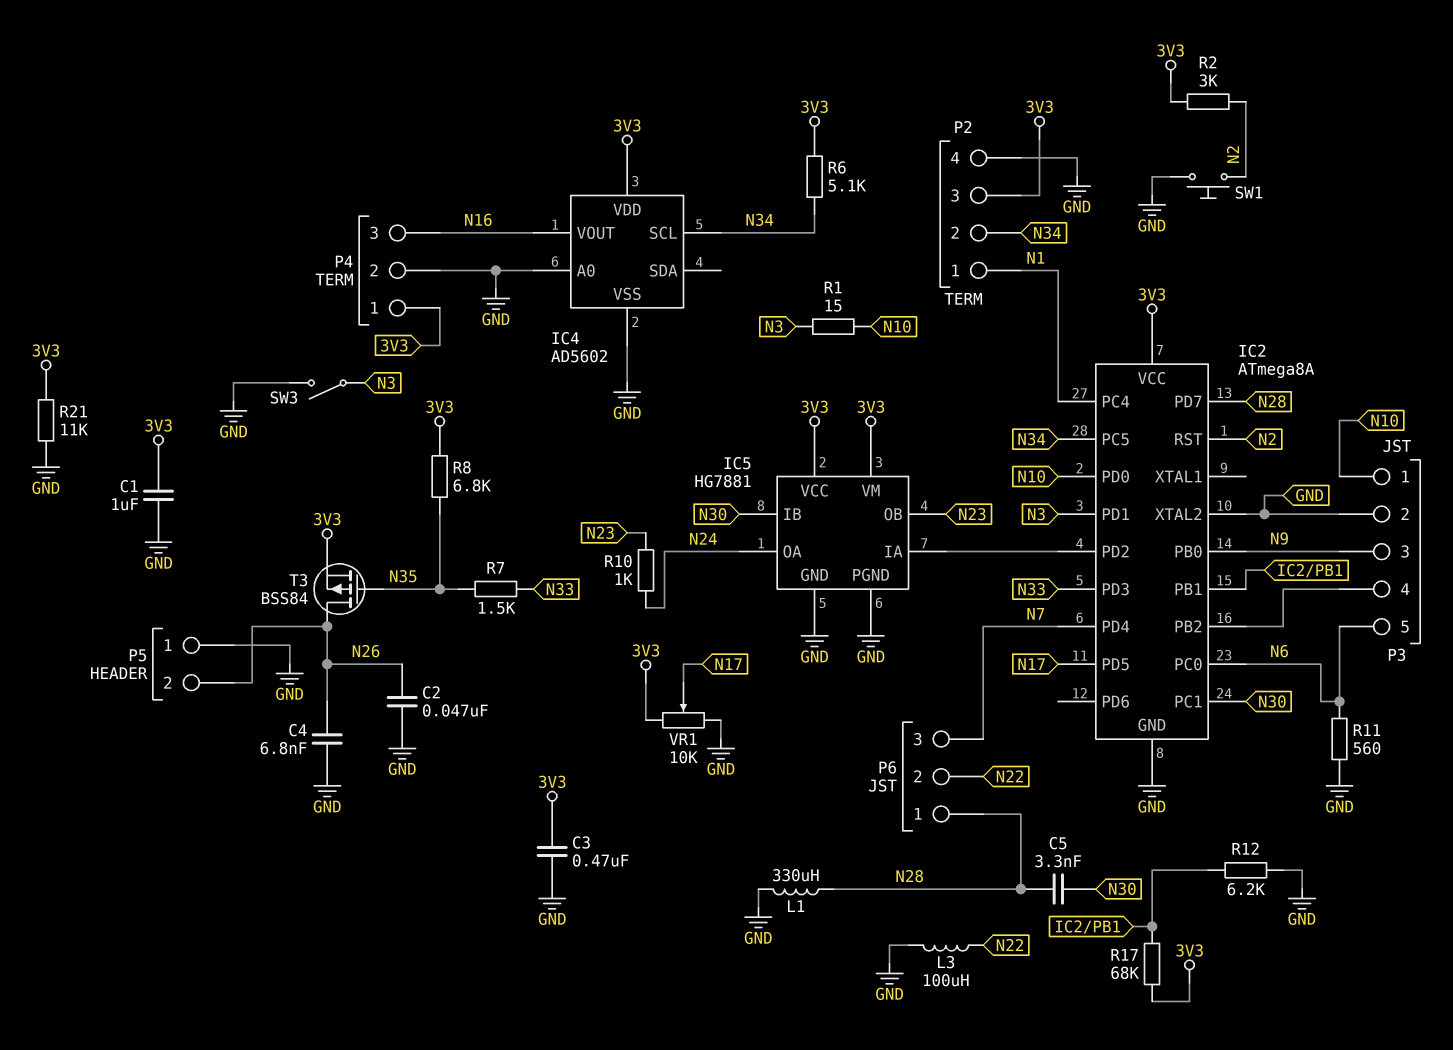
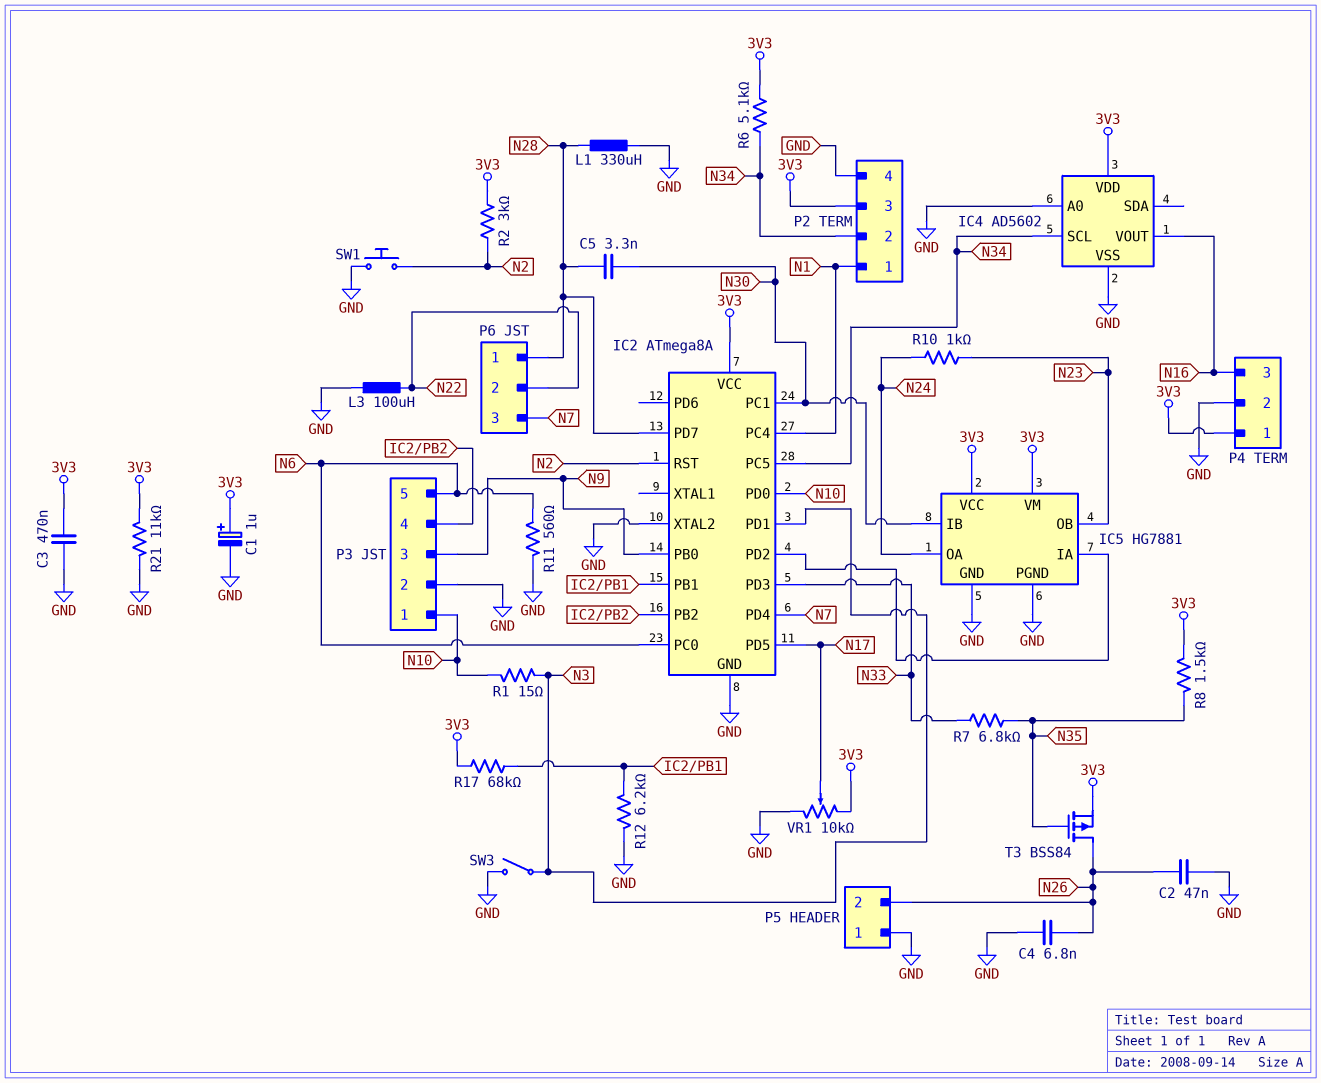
C1: 1uF (3V3, GND) -> 1uF (plus 3V3, minus GND)
R7: 1.5k (N33, N35) -> 6.8k (N33, N35)
R8: 6.8k (3V3, N35) -> 1.5k (3V3, N35)

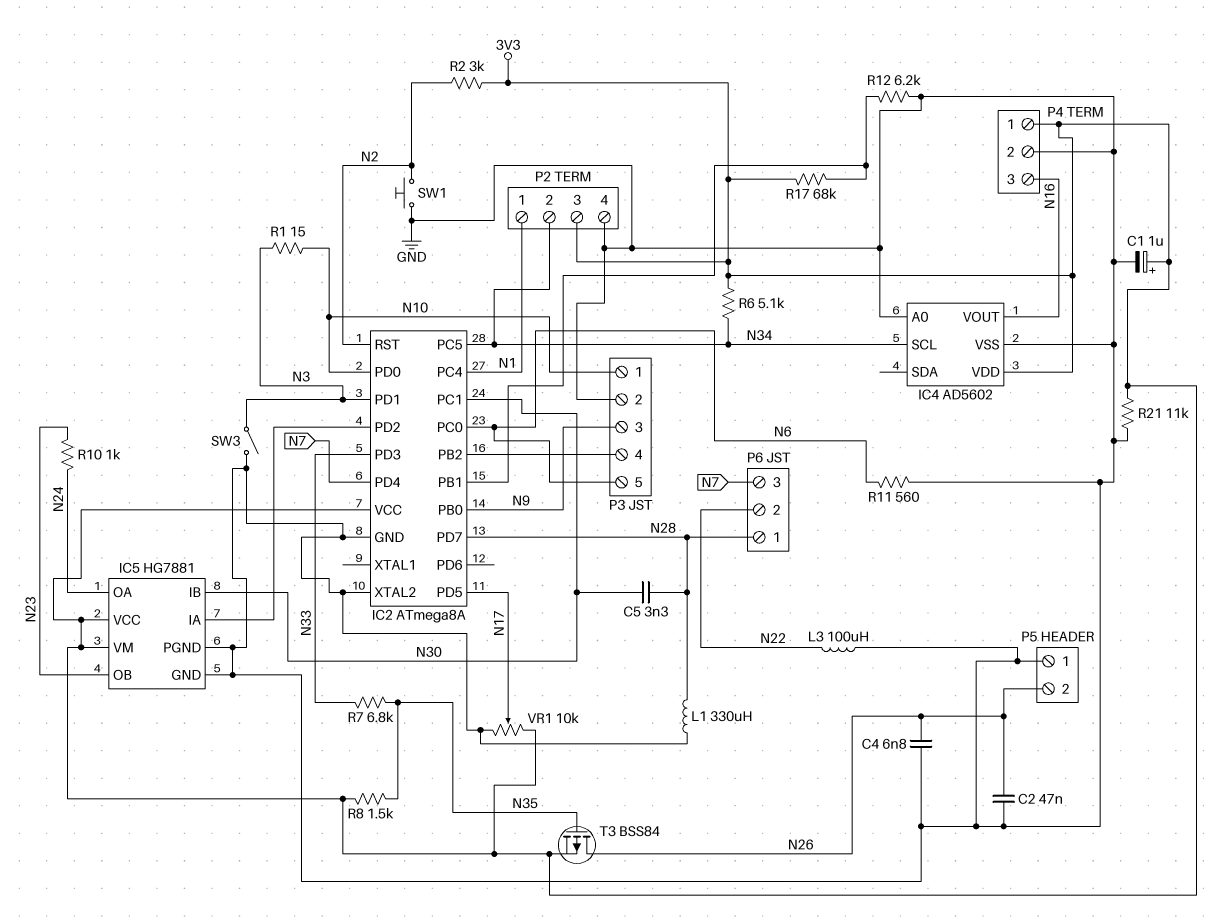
C3: 470nF (3V3, GND) -> none

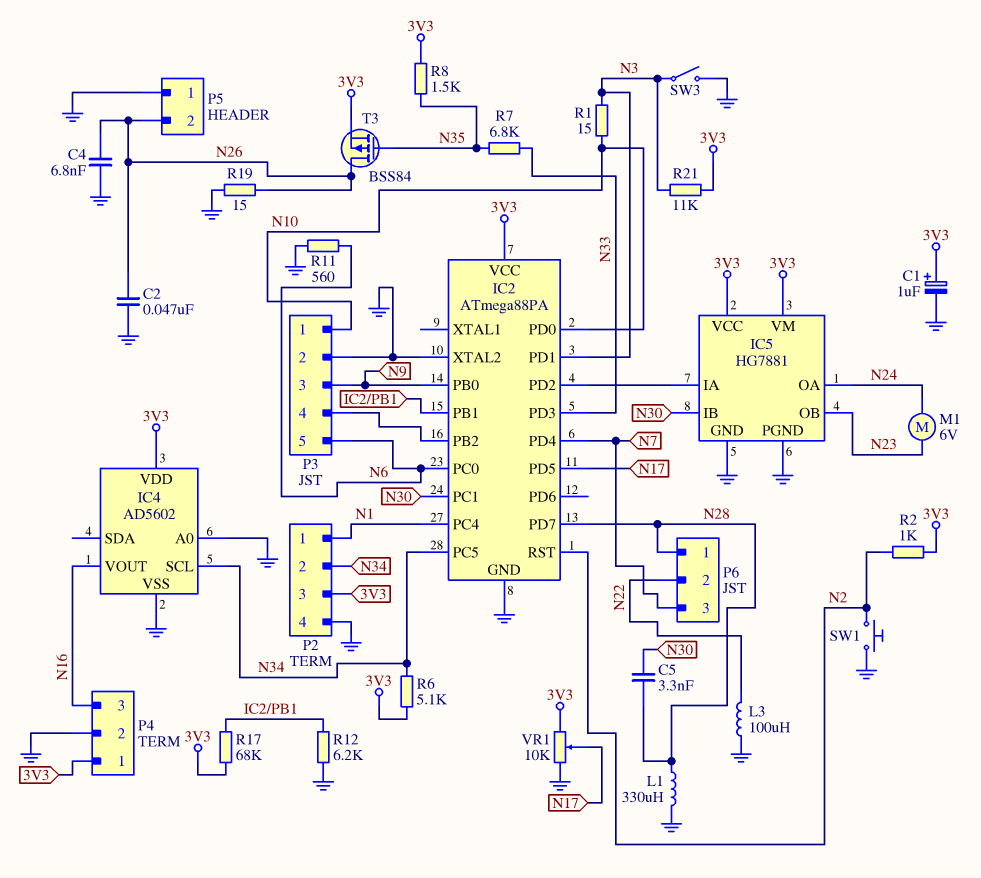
IC2: ATmega8A -> ATmega88PA
M1: none -> motor 6V (N23, N24)
R2: 3k (3V3, N2) -> 1k (3V3, N2)
R10: 1k (N23, N24) -> none
R19: none -> 15 (GND, N26)
R21: 11k (3V3, GND) -> 11k (3V3, N3)

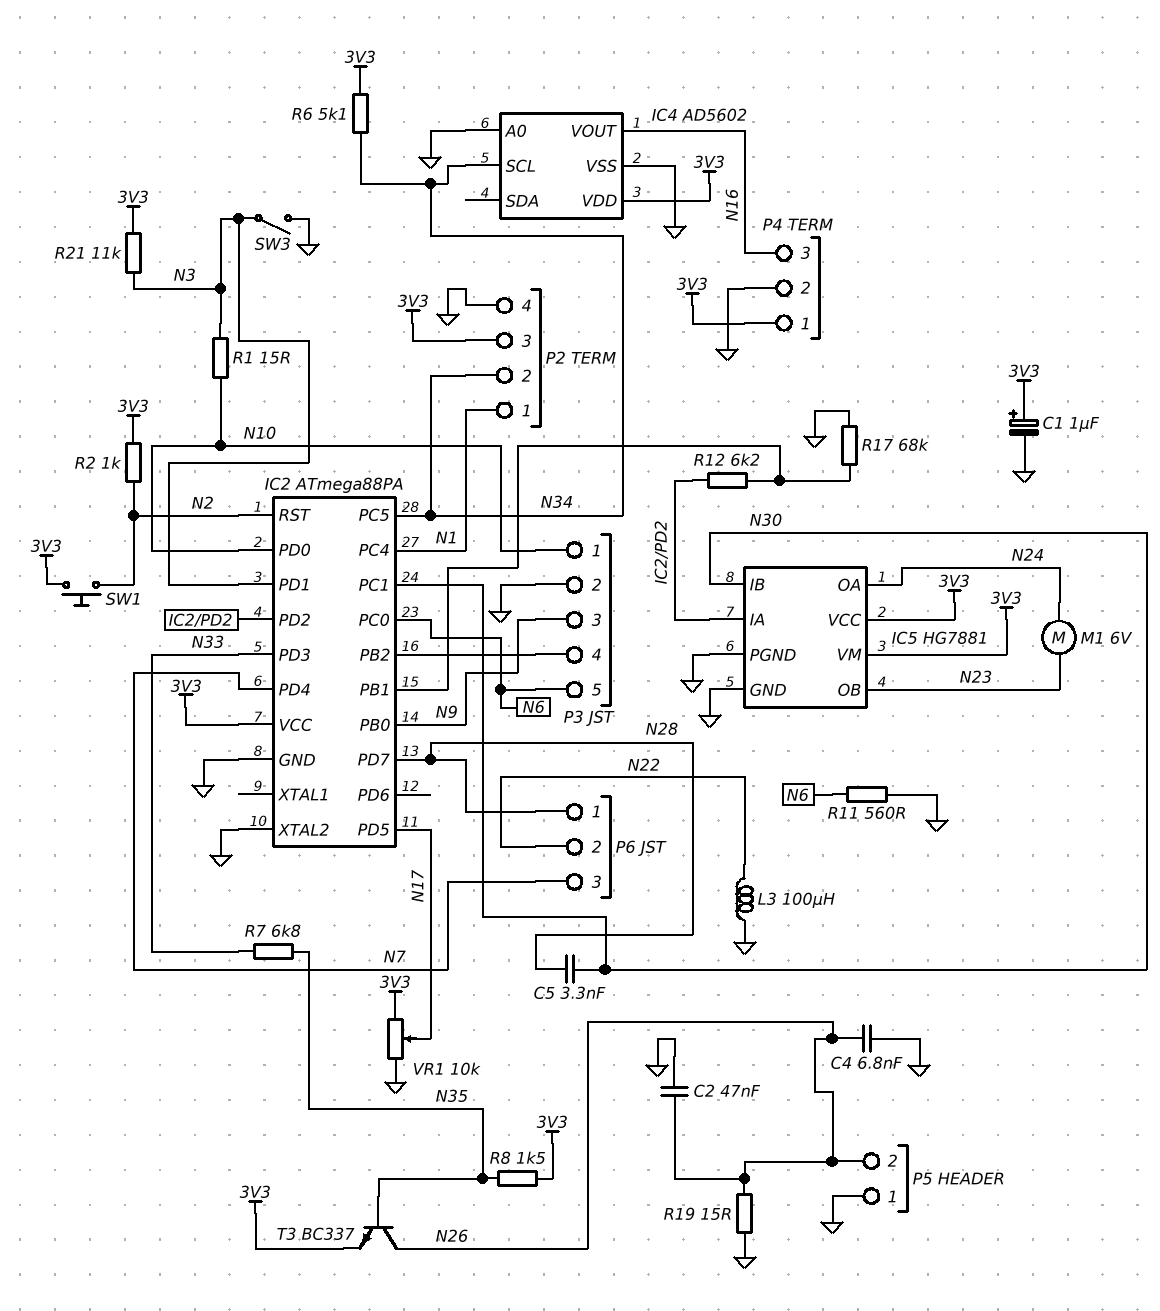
L1: 330uH (GND, N28) -> none
R12: 6.2k (GND, IC2/PB1) -> 6.2k (IC2/PB1, IC2/PD2)
R17: 68k (3V3, IC2/PB1) -> 68k (GND, IC2/PB1)
SW1: button (GND, N2) -> button (3V3, N2)
T3: PMOS BSS84 (G N35, D N26, S 3V3) -> NPN BC337 (B N35, C N26, E 3V3)

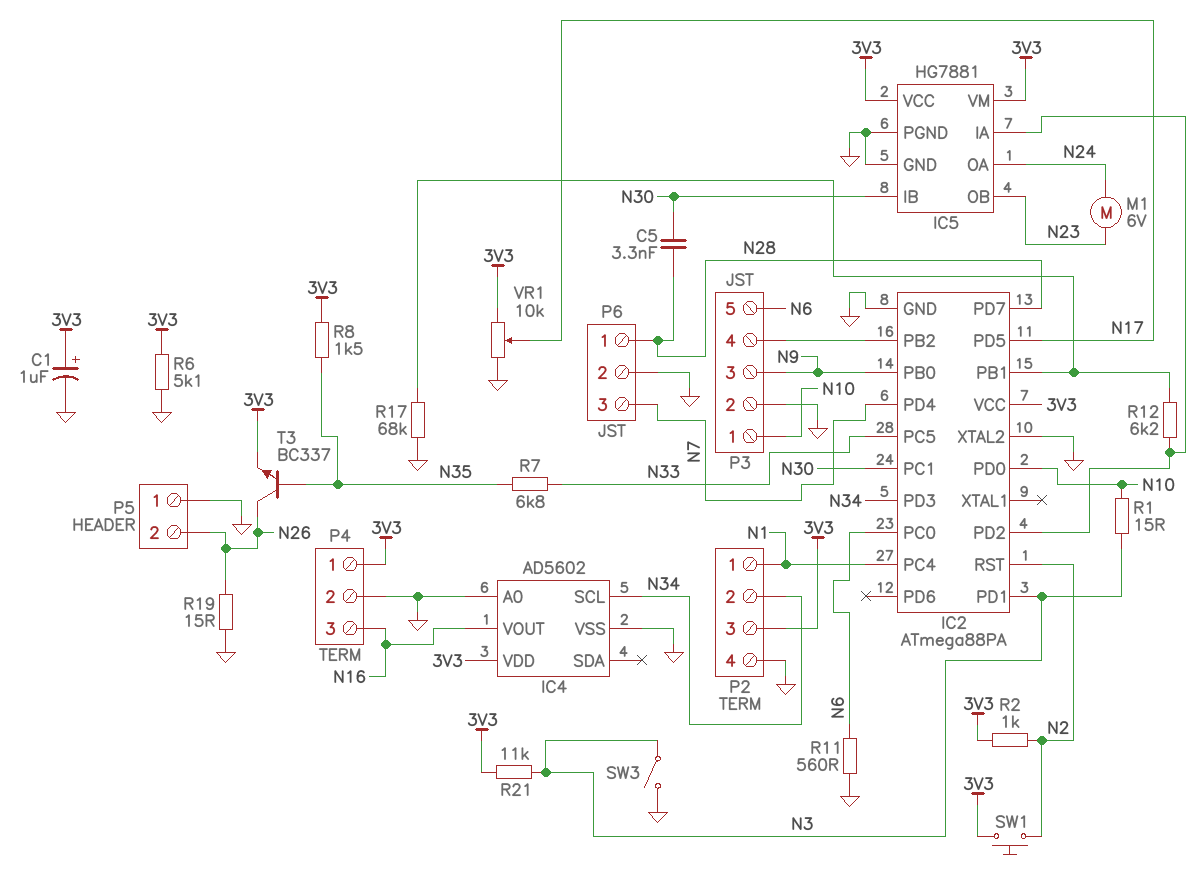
C2: 47nF (GND, N26) -> none
C4: 6.8nF (GND, N26) -> none
IC2 pin PC5: N34 -> N33
IC2 pin PD3: N33 -> N34
L3: 100uH (GND, N22) -> none
P6 pin 2: N22 -> GND
R6: 5.1k (3V3, N34) -> 5.1k (3V3, GND)

